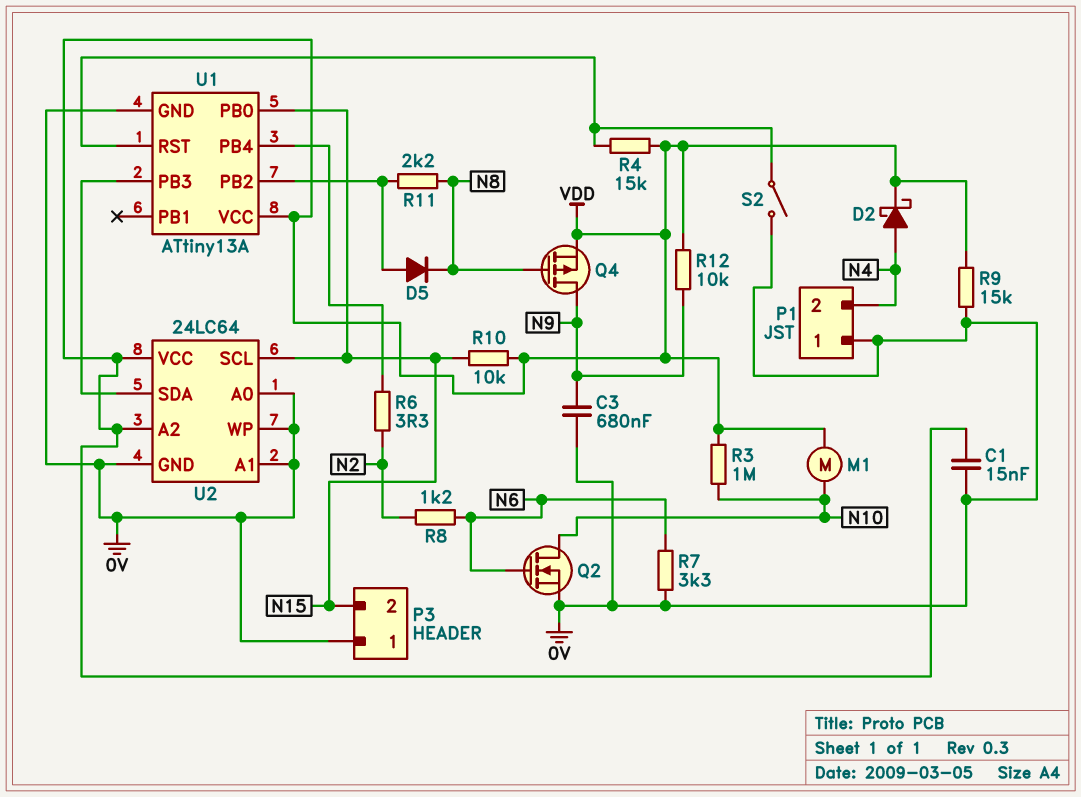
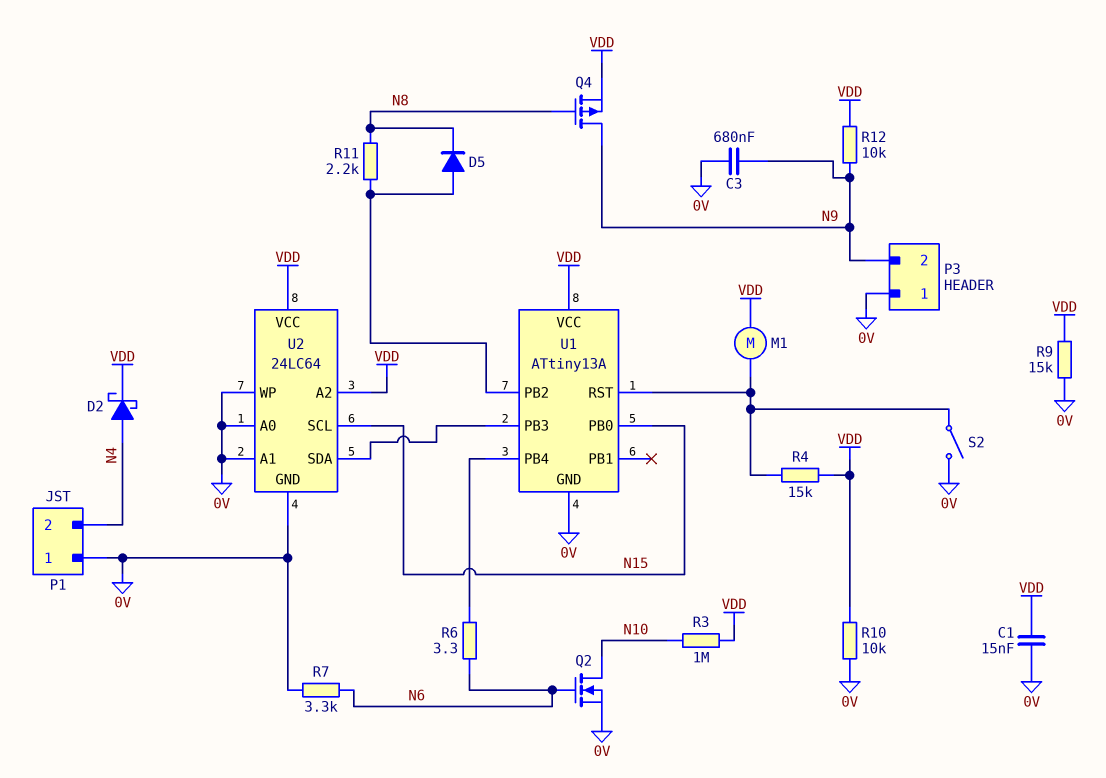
M1: motor (N10, VDD) -> motor (U1/RST, VDD)
P3 pin 2: N15 -> N9
R6: 3.3 (N2, U1/PB4) -> 3.3 (N6, U1/PB4)
R8: 1.2k (N2, N6) -> none
R10: 10k (N15, VDD) -> 10k (0V, VDD)

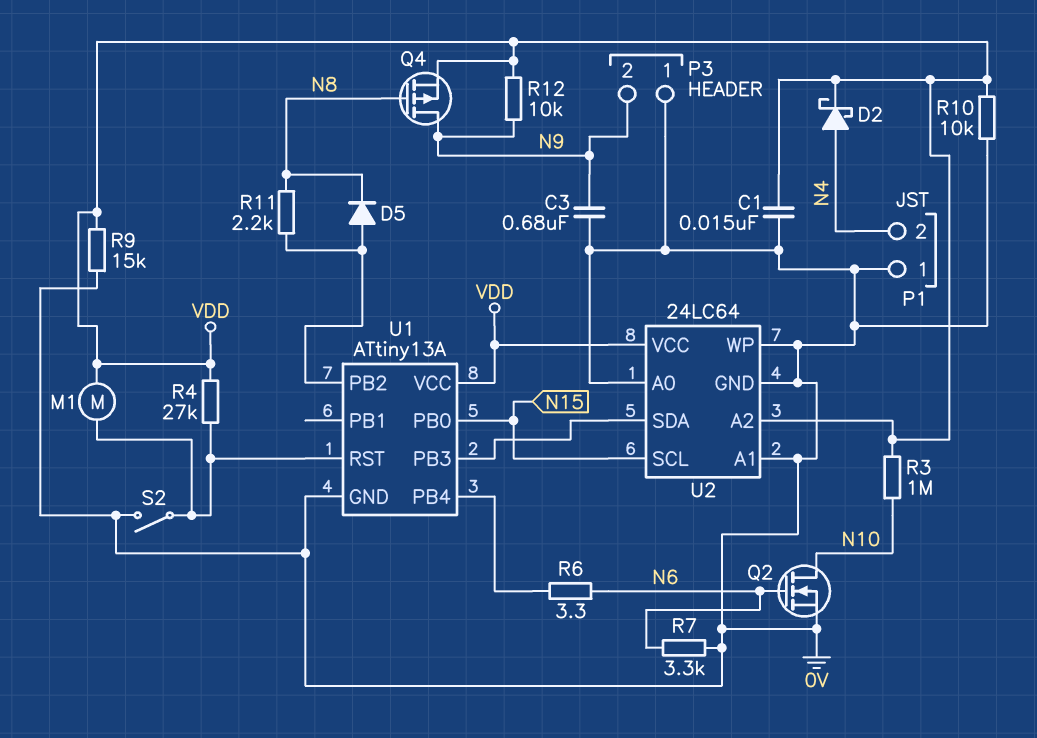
R4: 15k (U1/RST, VDD) -> 27k (U1/RST, VDD)

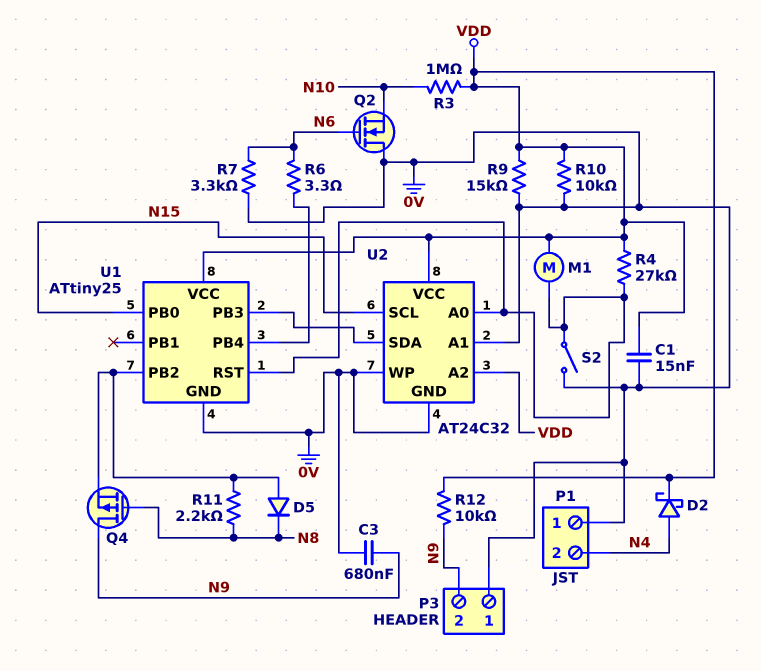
Q2: NMOS (G N6, D N10, S 0V) -> NMOS (G N6, D 0V, S N10)
Q4: PMOS (G N8, D N9, S VDD) -> PMOS (G N8, D N9, S U1/PB2)
U1: ATtiny13A -> ATtiny25
U2: 24LC64 -> AT24C32
U2 pin A0: 0V -> U1/RST

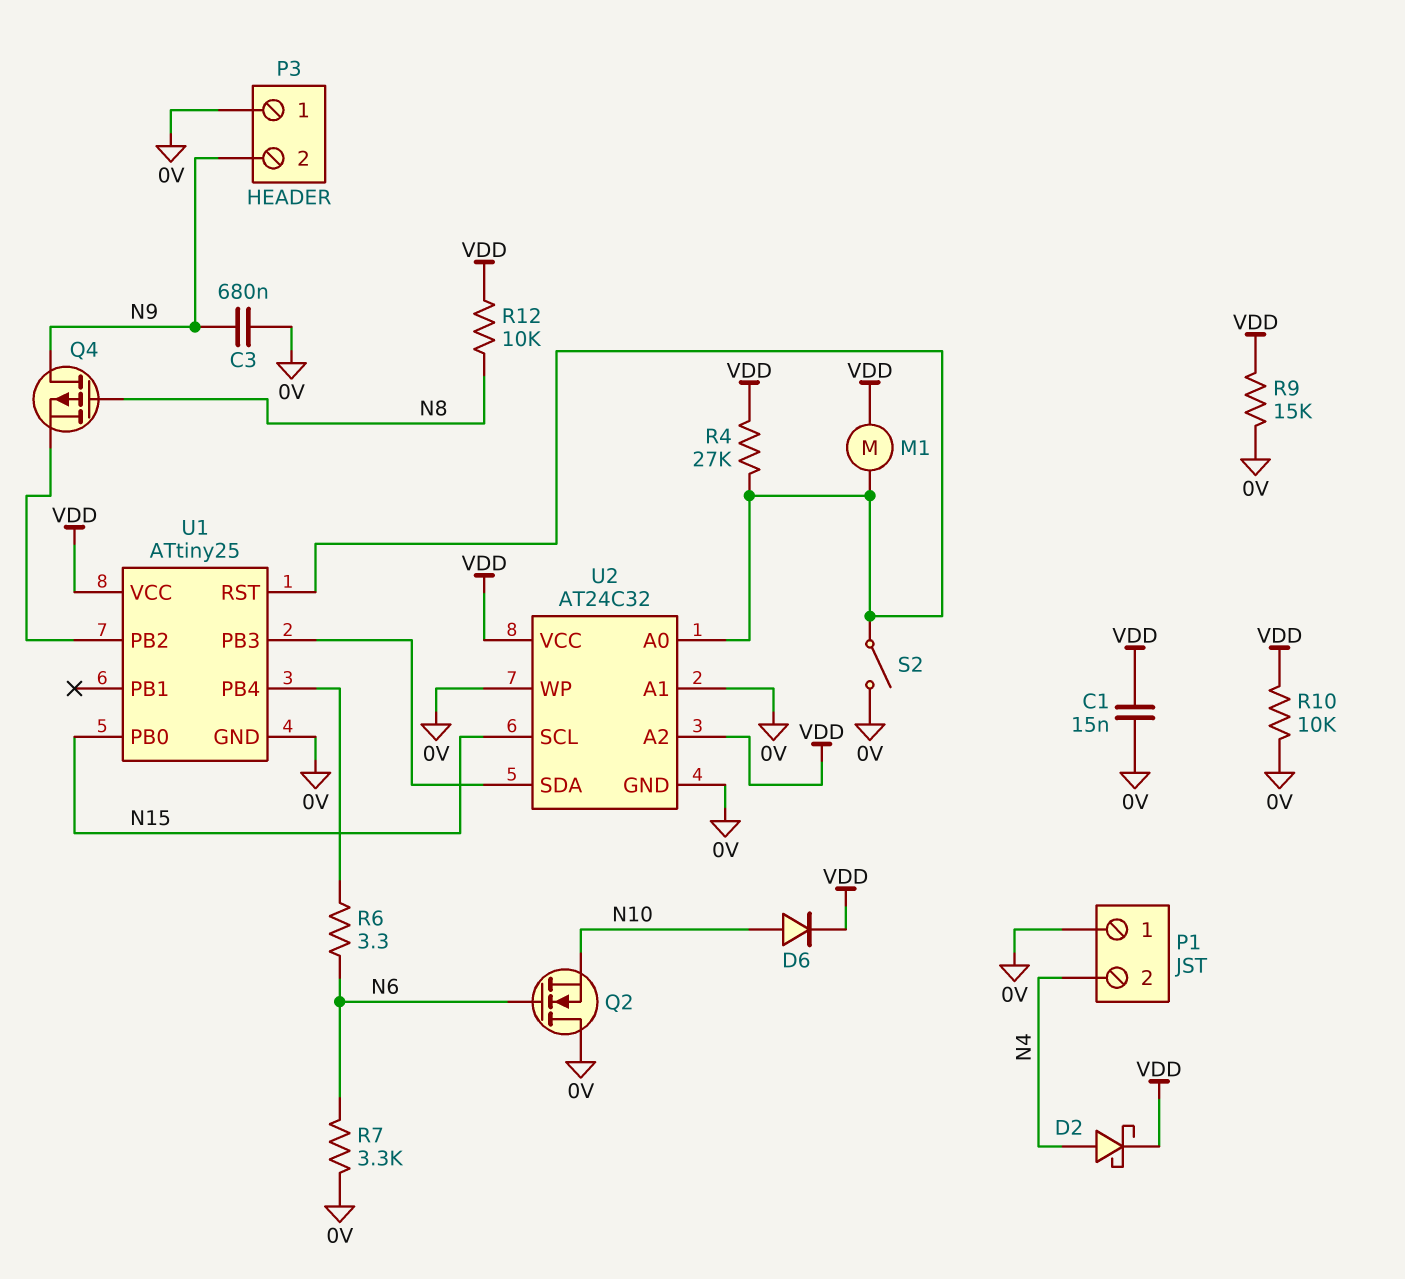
D5: diode (A U1/PB2, K N8) -> none
D6: none -> diode (A N10, K VDD)
R3: 1M (N10, VDD) -> none
R11: 2.2k (N8, U1/PB2) -> none
R12: 10k (N9, VDD) -> 10k (N8, VDD)

